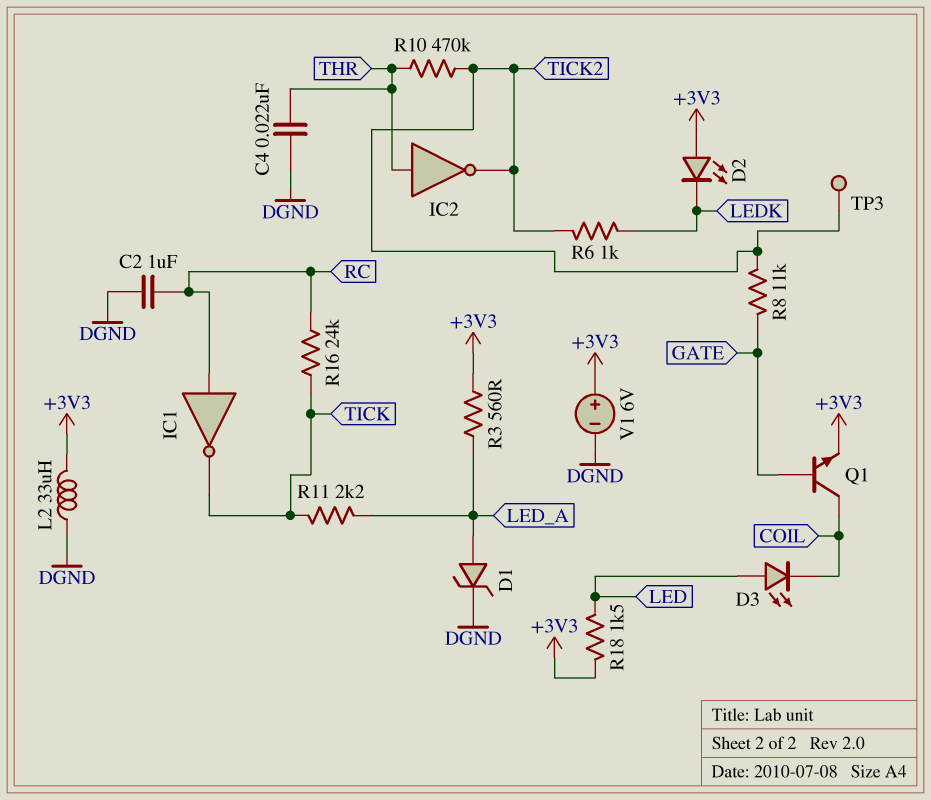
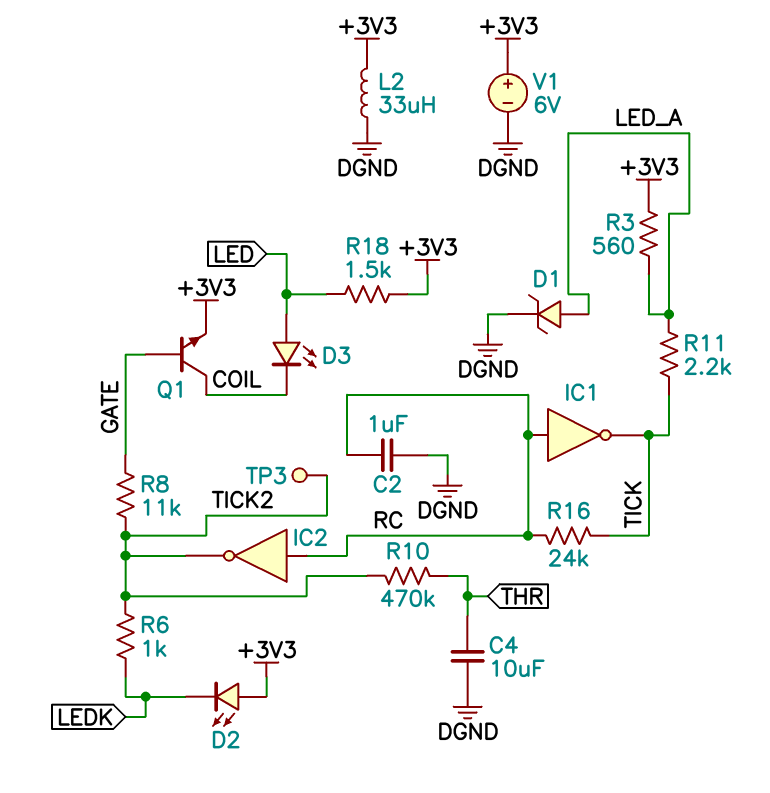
C4: 22nF (DGND, THR) -> 10uF (DGND, THR)
IC2: NOT (in THR, out TICK2) -> NOT (in RC, out TICK2)

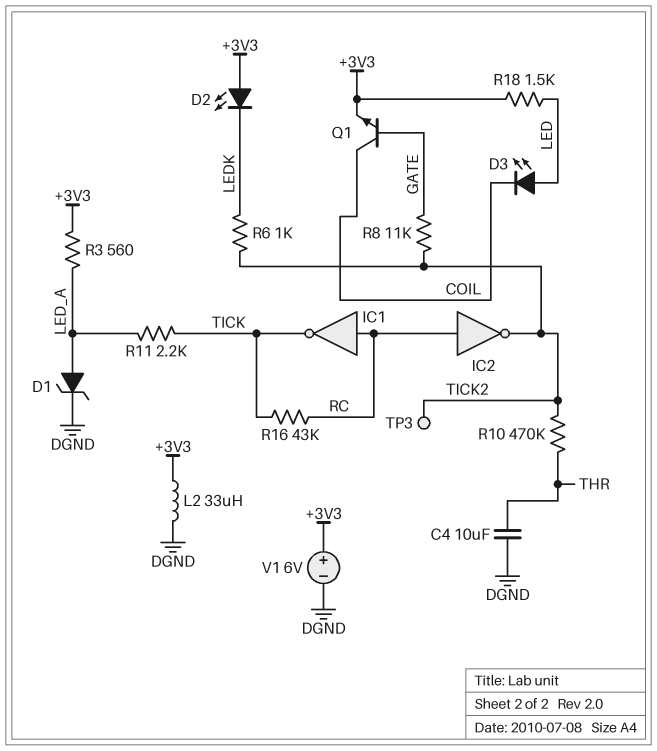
C2: 1uF (DGND, RC) -> none
R16: 24k (RC, TICK) -> 43k (RC, TICK)

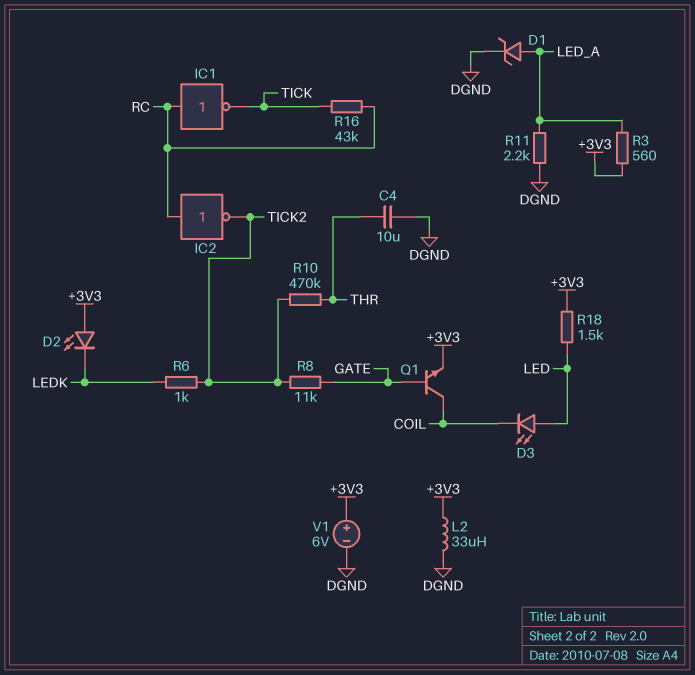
R11: 2.2k (LED_A, TICK) -> 2.2k (DGND, LED_A)
TP3: test point (TICK2) -> none

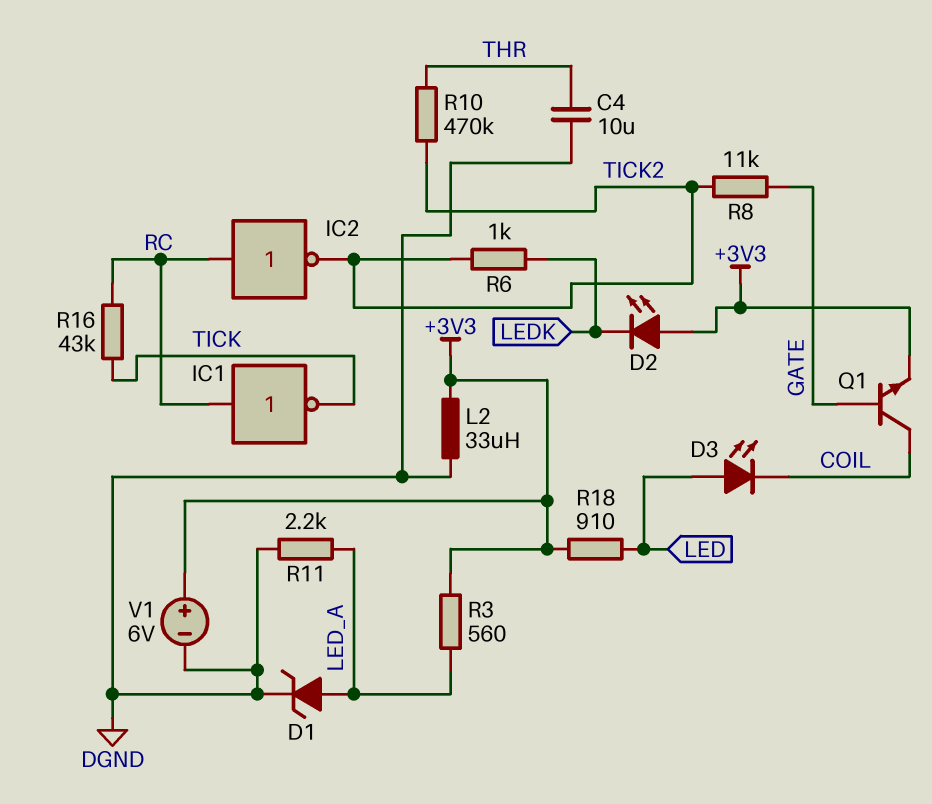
R18: 1.5k (+3V3, LED) -> 910 (+3V3, LED)

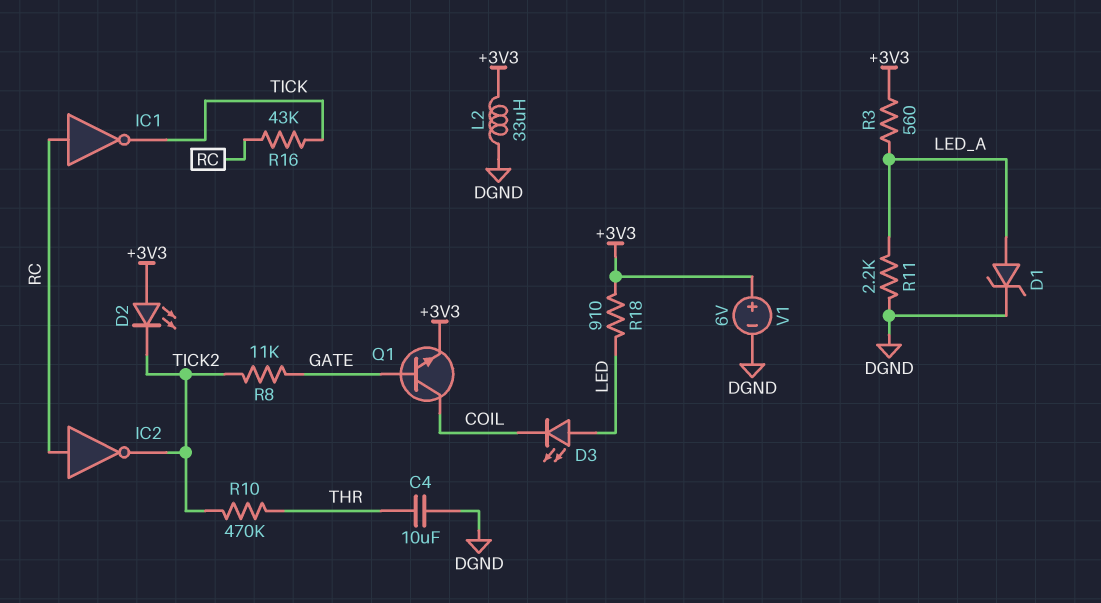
D2: LED (A +3V3, K LEDK) -> LED (A +3V3, K TICK2)
R6: 1k (LEDK, TICK2) -> none

